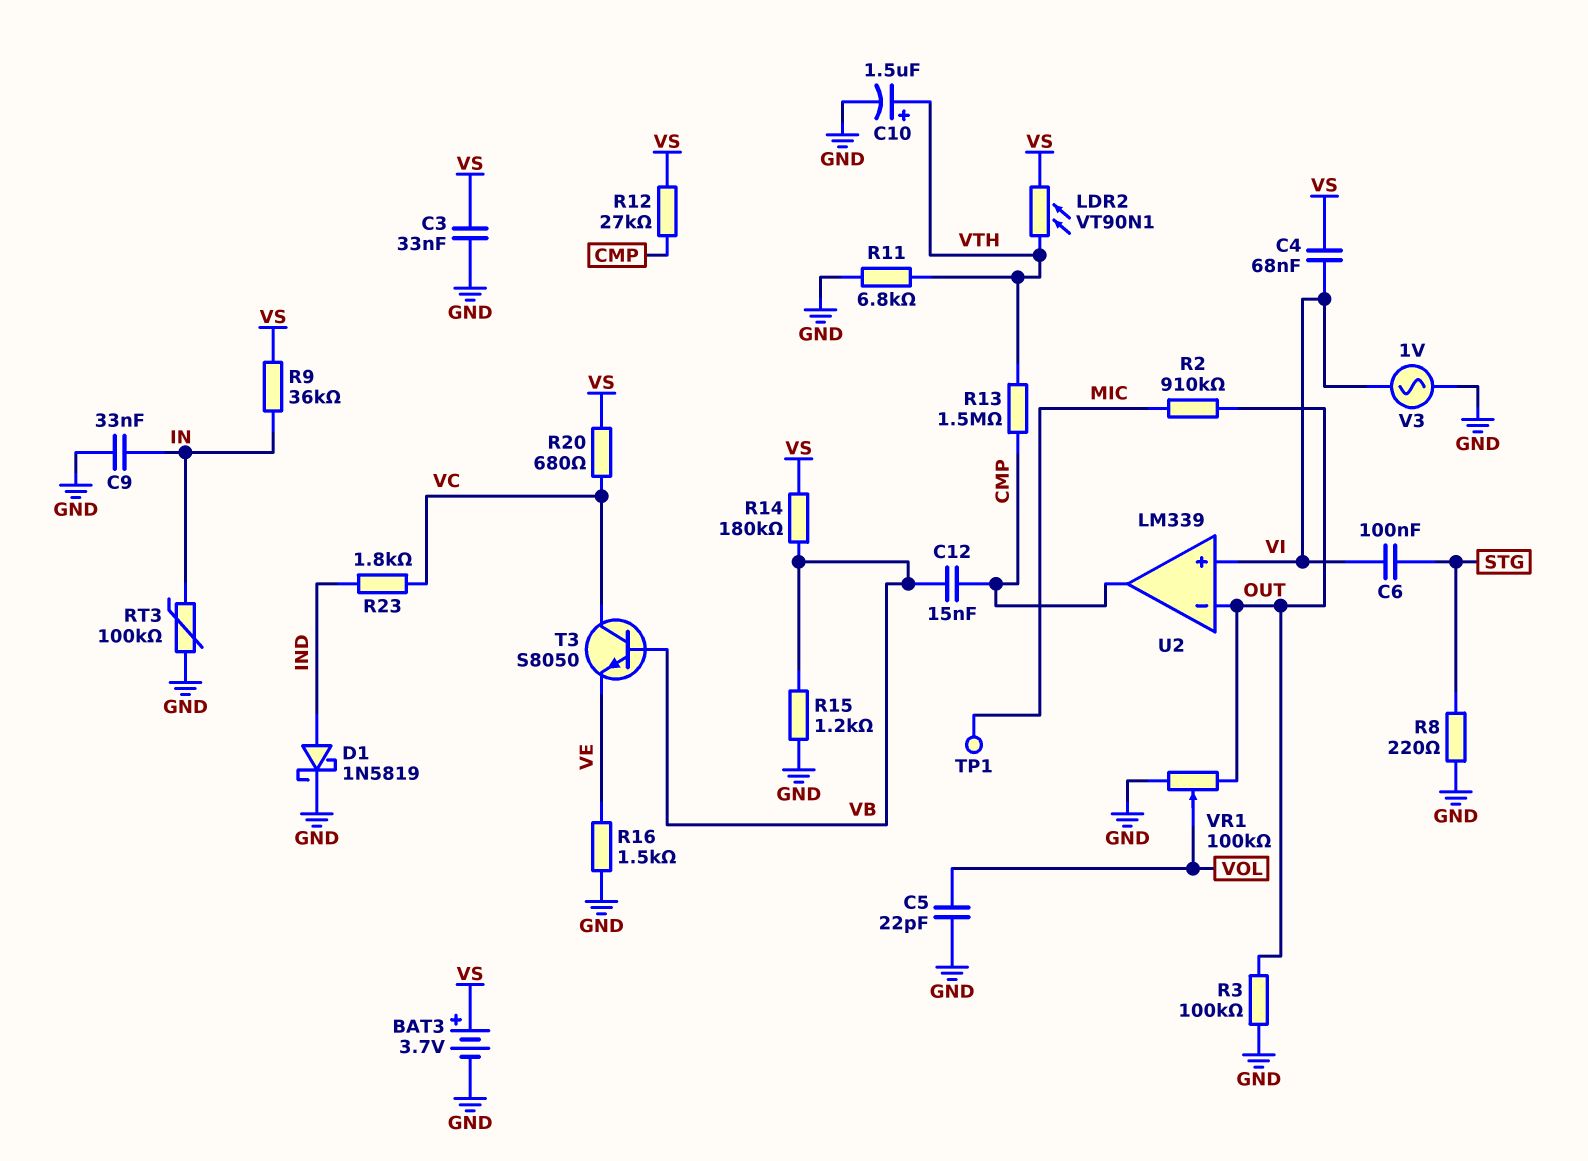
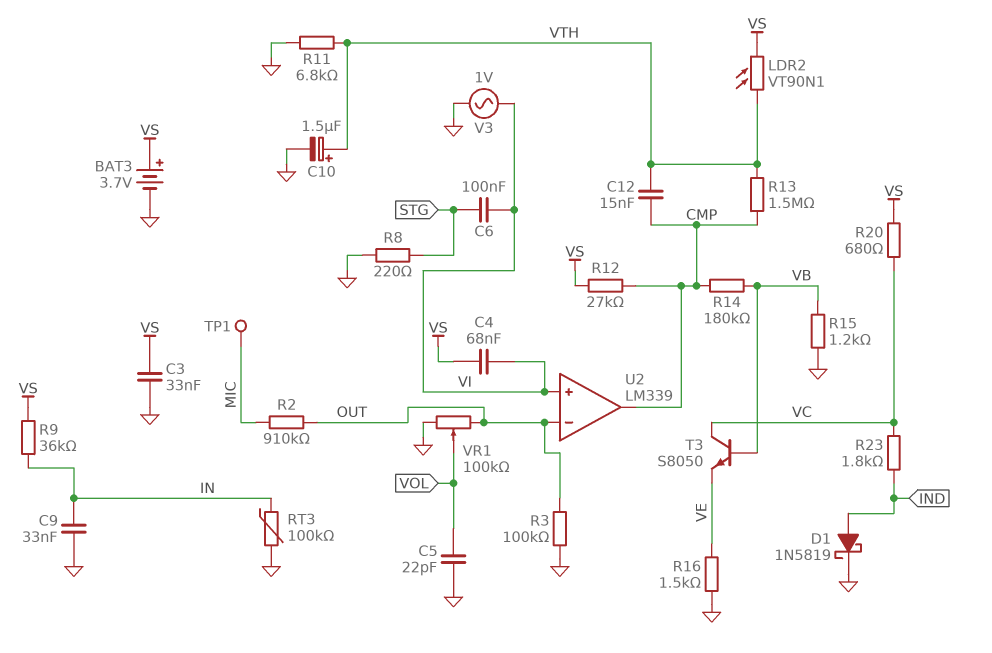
C12: 15nF (CMP, VB) -> 15nF (CMP, VTH)
R14: 180k (VB, VS) -> 180k (CMP, VB)

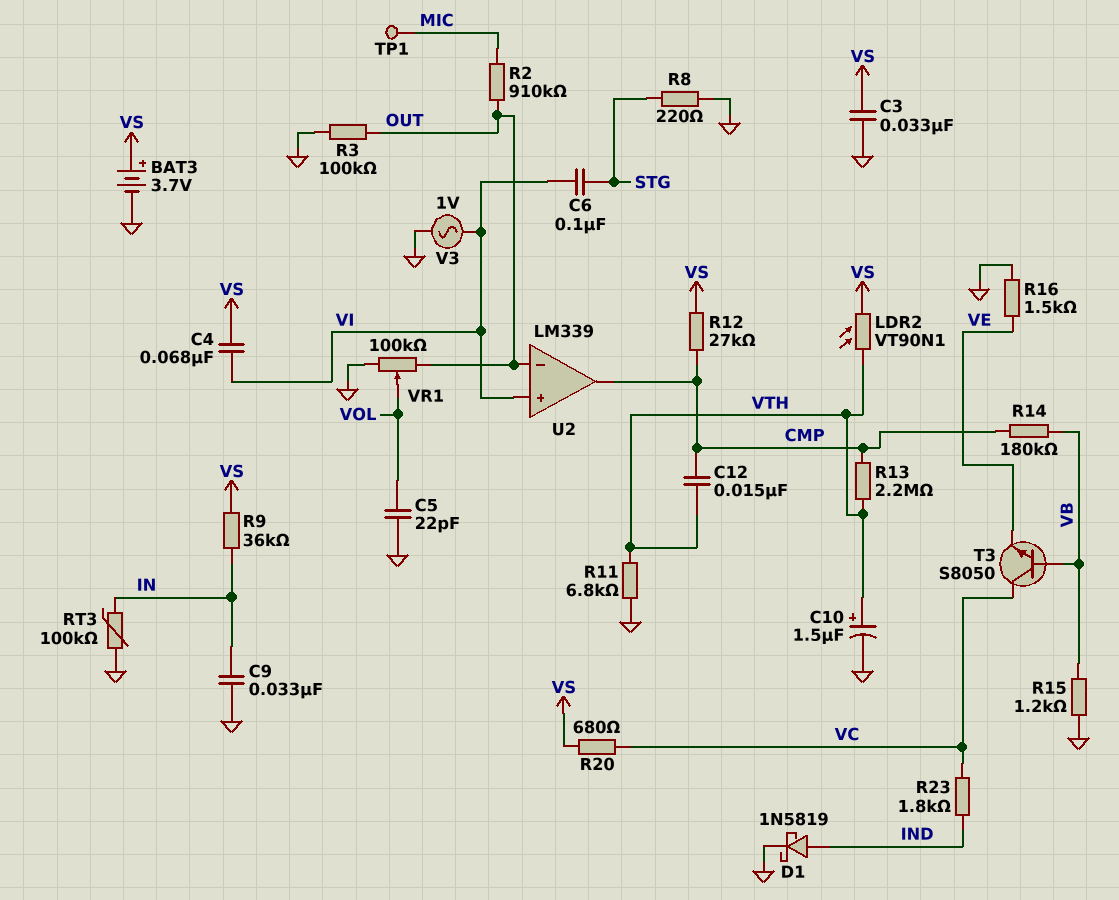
R13: 1.5M (CMP, VTH) -> 2.2M (CMP, VTH)

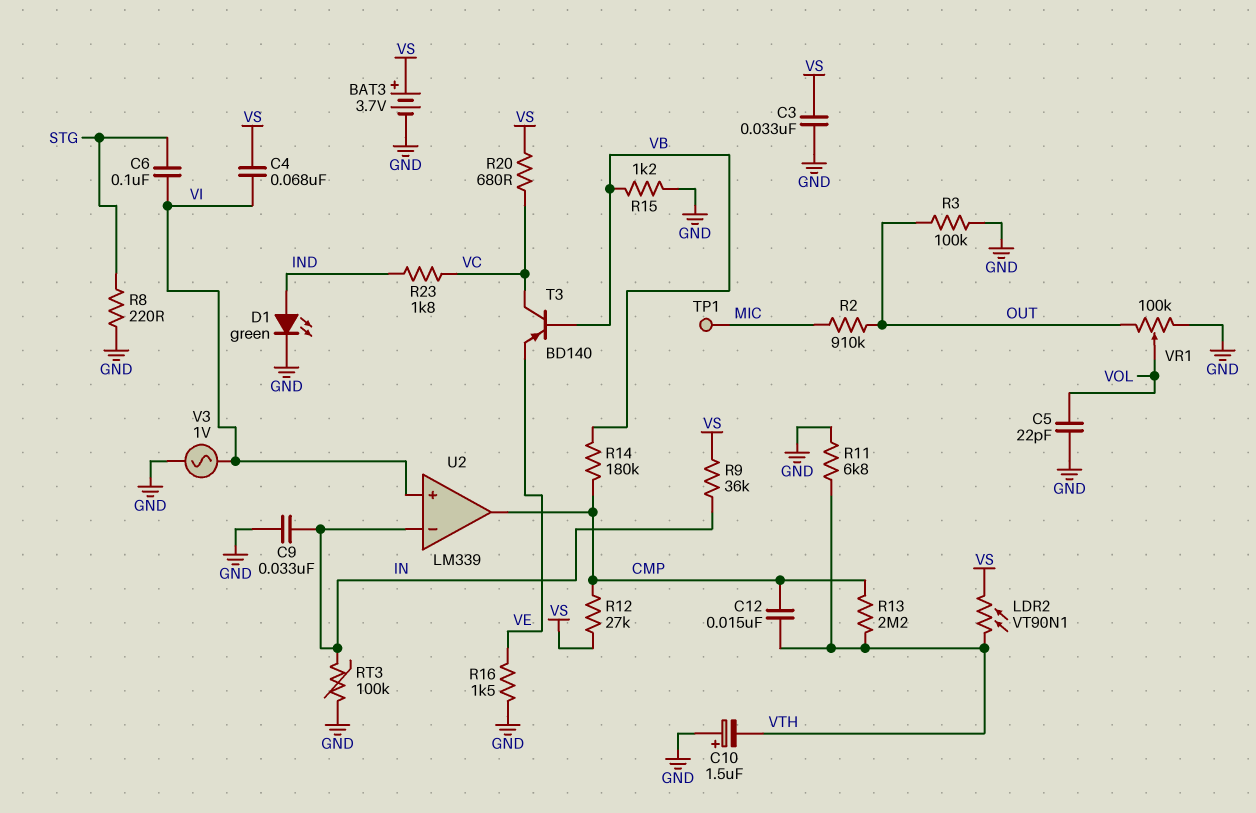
C10: 1.5uF (plus VTH, minus GND) -> 1.5uF (plus GND, minus VTH)
D1: schottky 1N5819 (A IND, K GND) -> LED green (A IND, K GND)
T3: NPN S8050 (B VB, C VC, E VE) -> PNP BD140 (B VB, C VC, E VE)
U2 pin in-: OUT -> IN

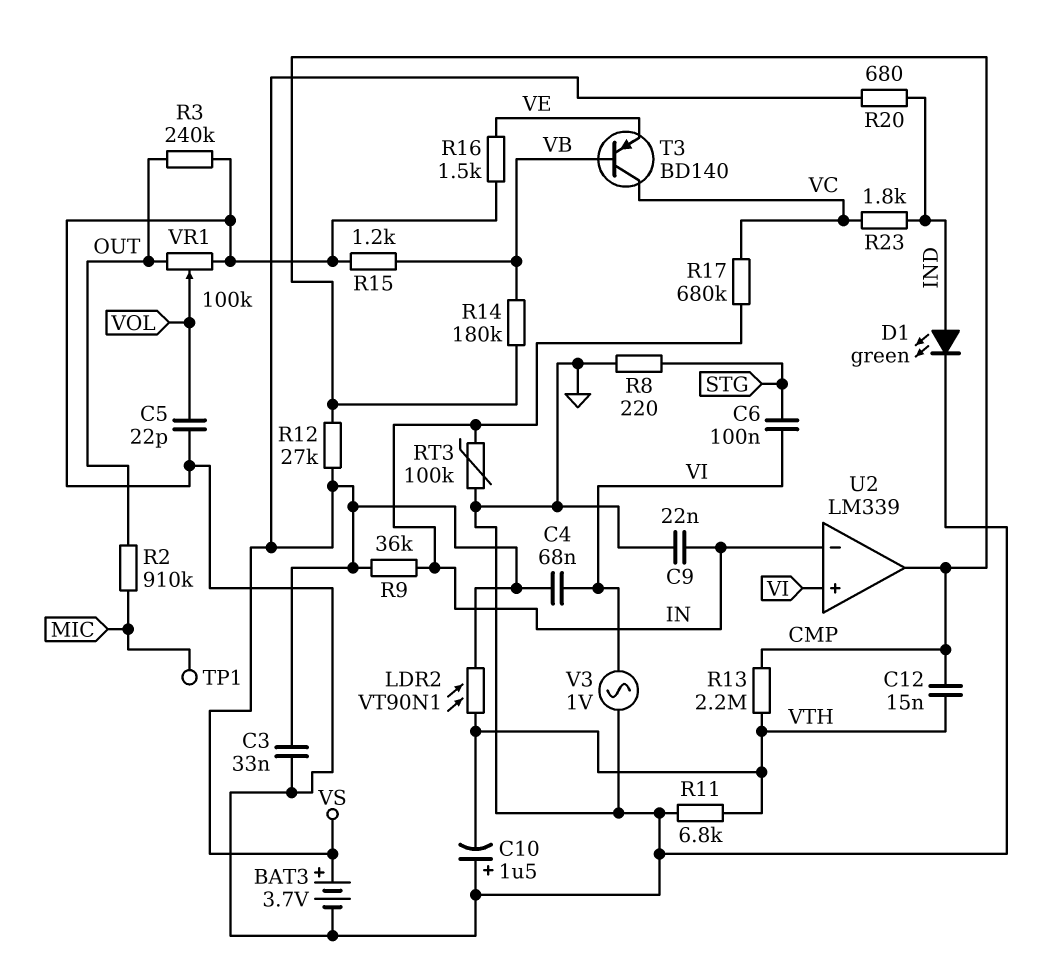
C9: 33nF (GND, IN) -> 22nF (GND, IN)
R3: 100k (GND, OUT) -> 240k (GND, OUT)
R17: none -> 680k (IN, VC)
R20: 680 (VC, VS) -> 680 (IND, VS)

